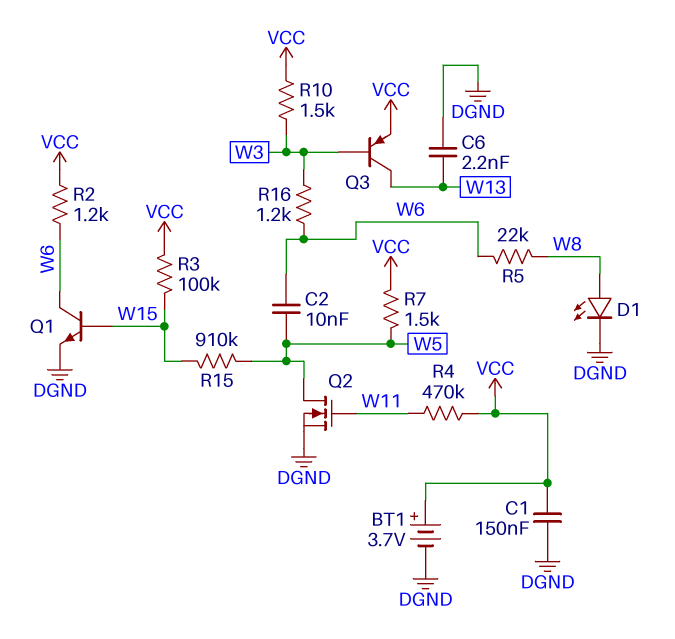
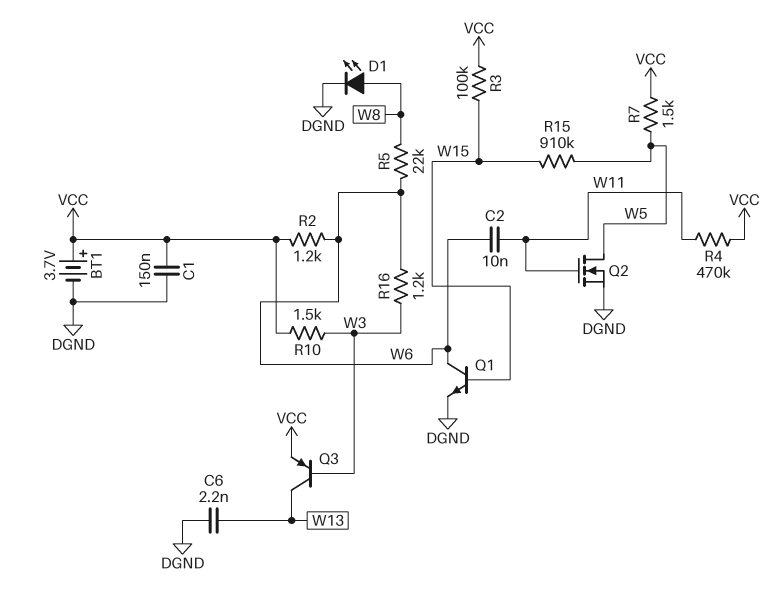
C2: 10nF (W5, W6) -> 10nF (W6, W11)

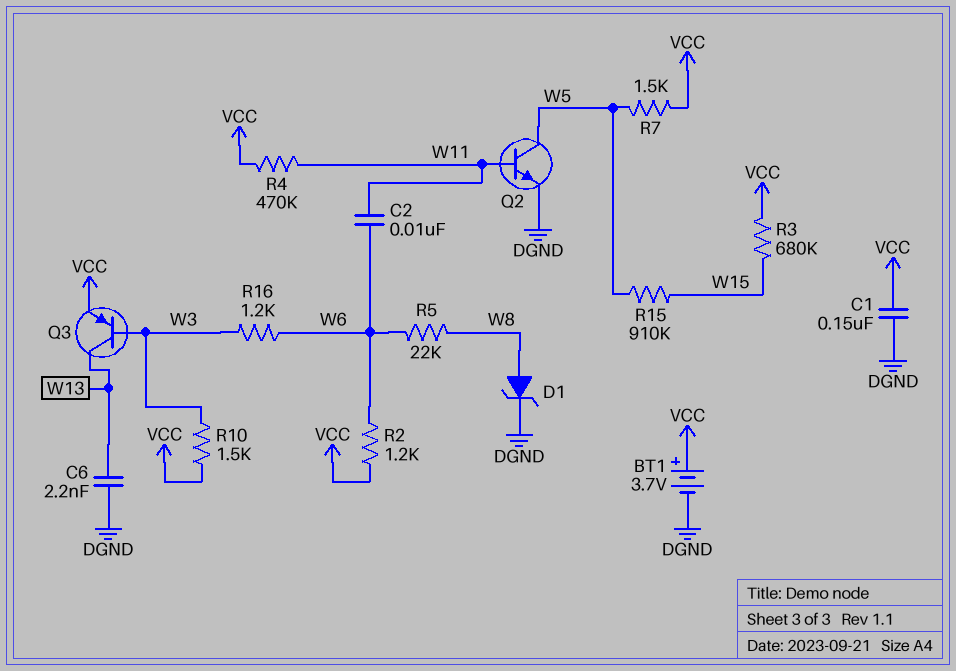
D1: LED (A W8, K DGND) -> zener (A W8, K DGND)
Q1: NPN (B W15, C W6, E DGND) -> none
Q2: NMOS (G W11, D W5, S DGND) -> NPN (B W11, C W5, E DGND)
R3: 100k (VCC, W15) -> 680k (VCC, W15)

